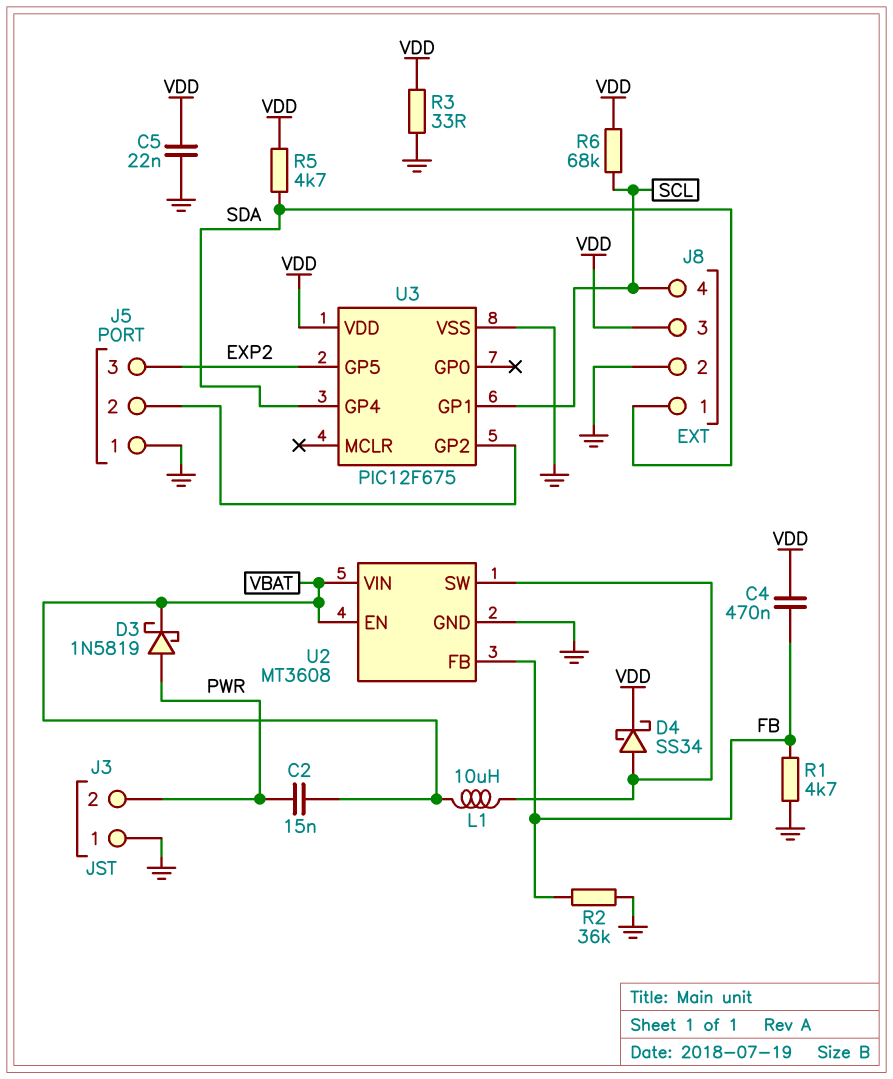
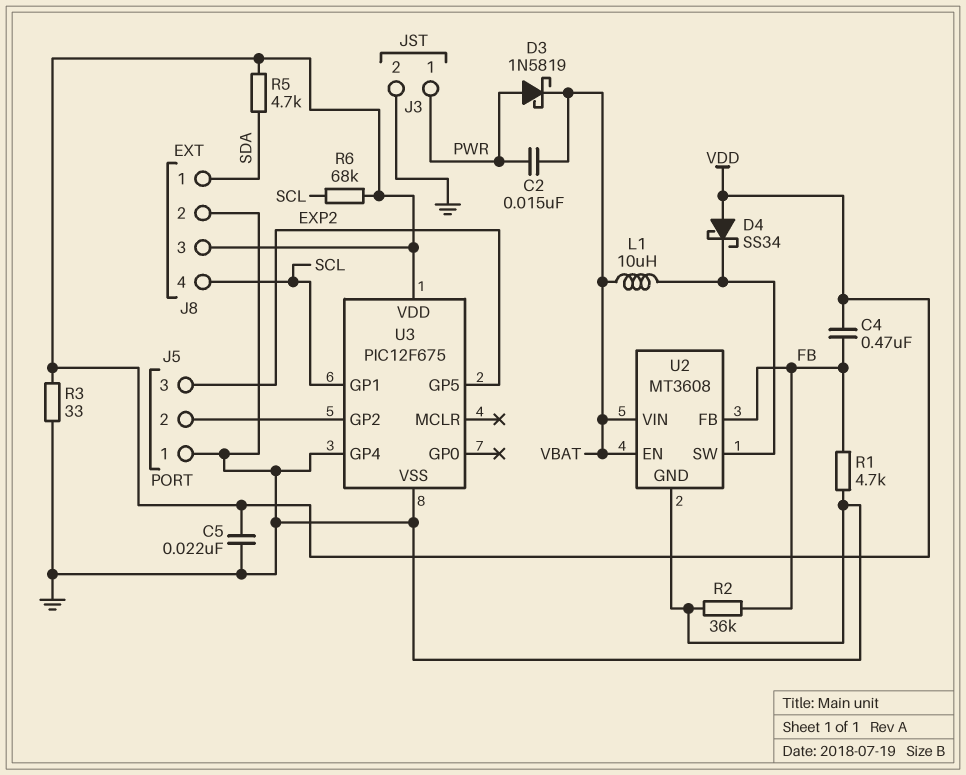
D4: schottky SS34 (A U2/SW, K VDD) -> schottky SS34 (A VDD, K U2/SW)
J3 pin 1: GND -> PWR
J3 pin 2: PWR -> GND
U3 pin GP4: SDA -> GND

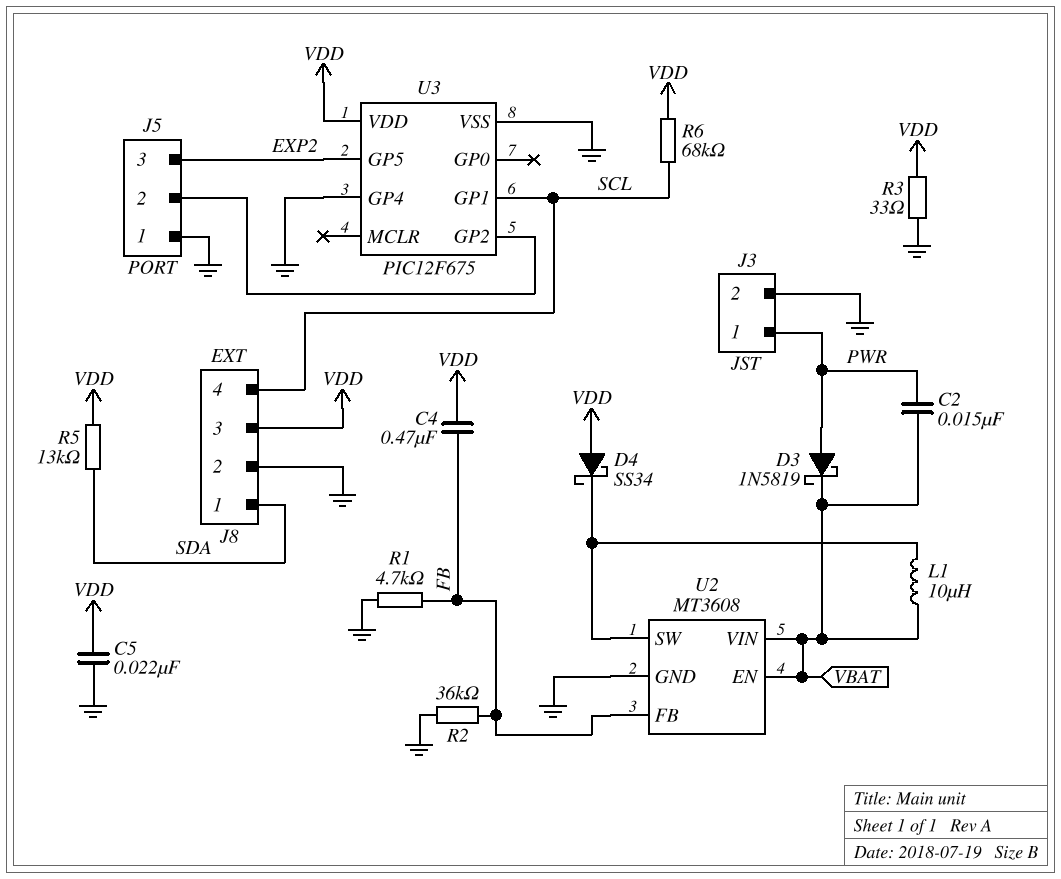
R5: 4.7k (SDA, VDD) -> 13k (SDA, VDD)

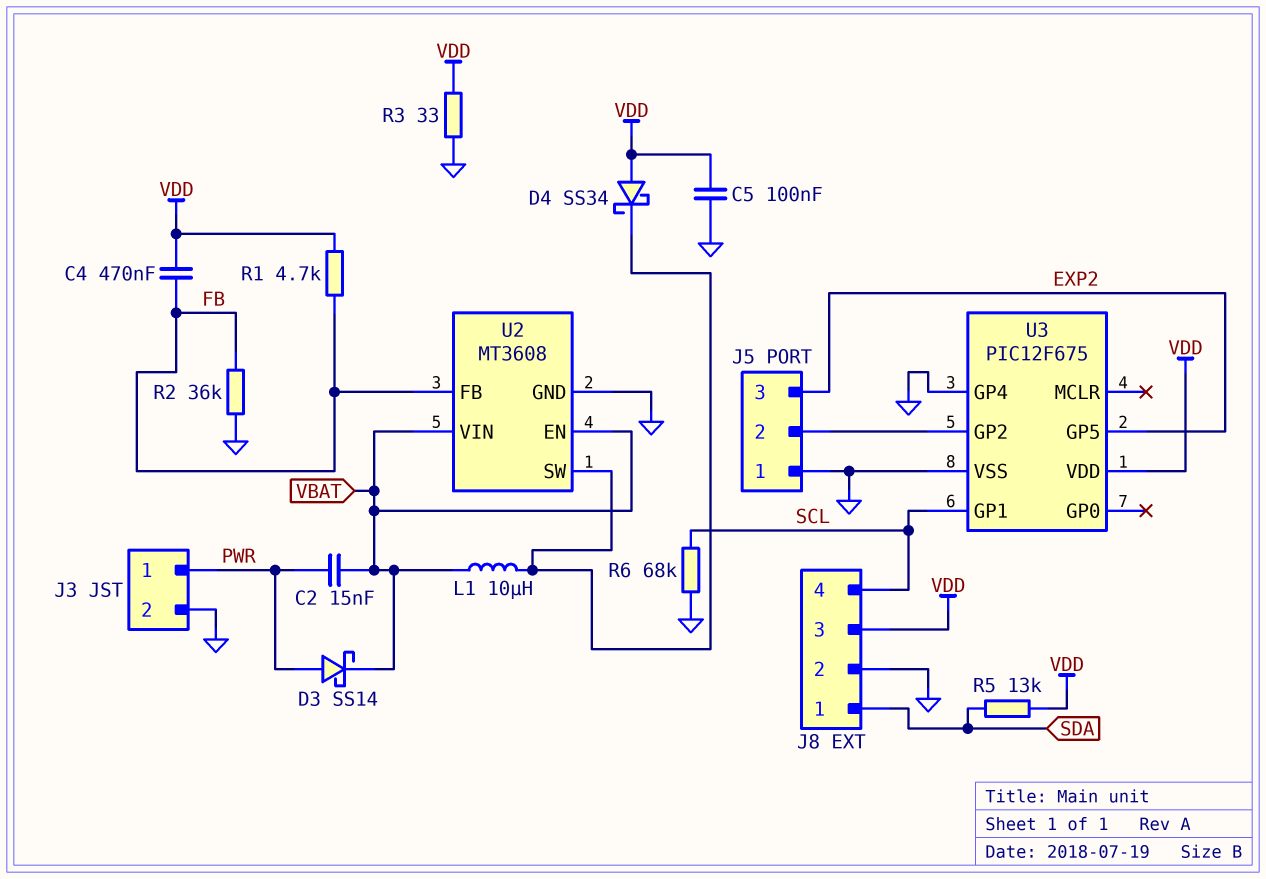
C5: 22nF (GND, VDD) -> 100nF (GND, VDD)
D3: schottky 1N5819 (A PWR, K VBAT) -> schottky SS14 (A PWR, K VBAT)
R1: 4.7k (FB, GND) -> 4.7k (FB, VDD)
R6: 68k (SCL, VDD) -> 68k (GND, SCL)

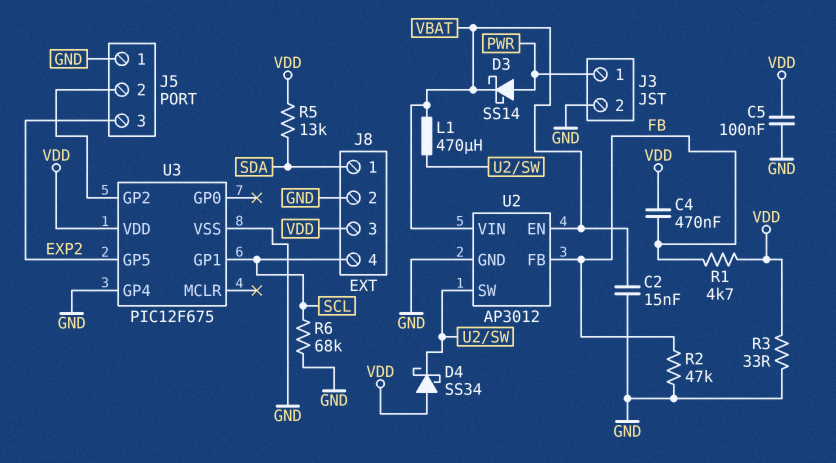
C2: 15nF (PWR, VBAT) -> 15nF (GND, VBAT)
L1: 10uH (U2/SW, VBAT) -> 470uH (U2/SW, VBAT)
R2: 36k (FB, GND) -> 47k (FB, GND)
U2: MT3608 -> AP3012

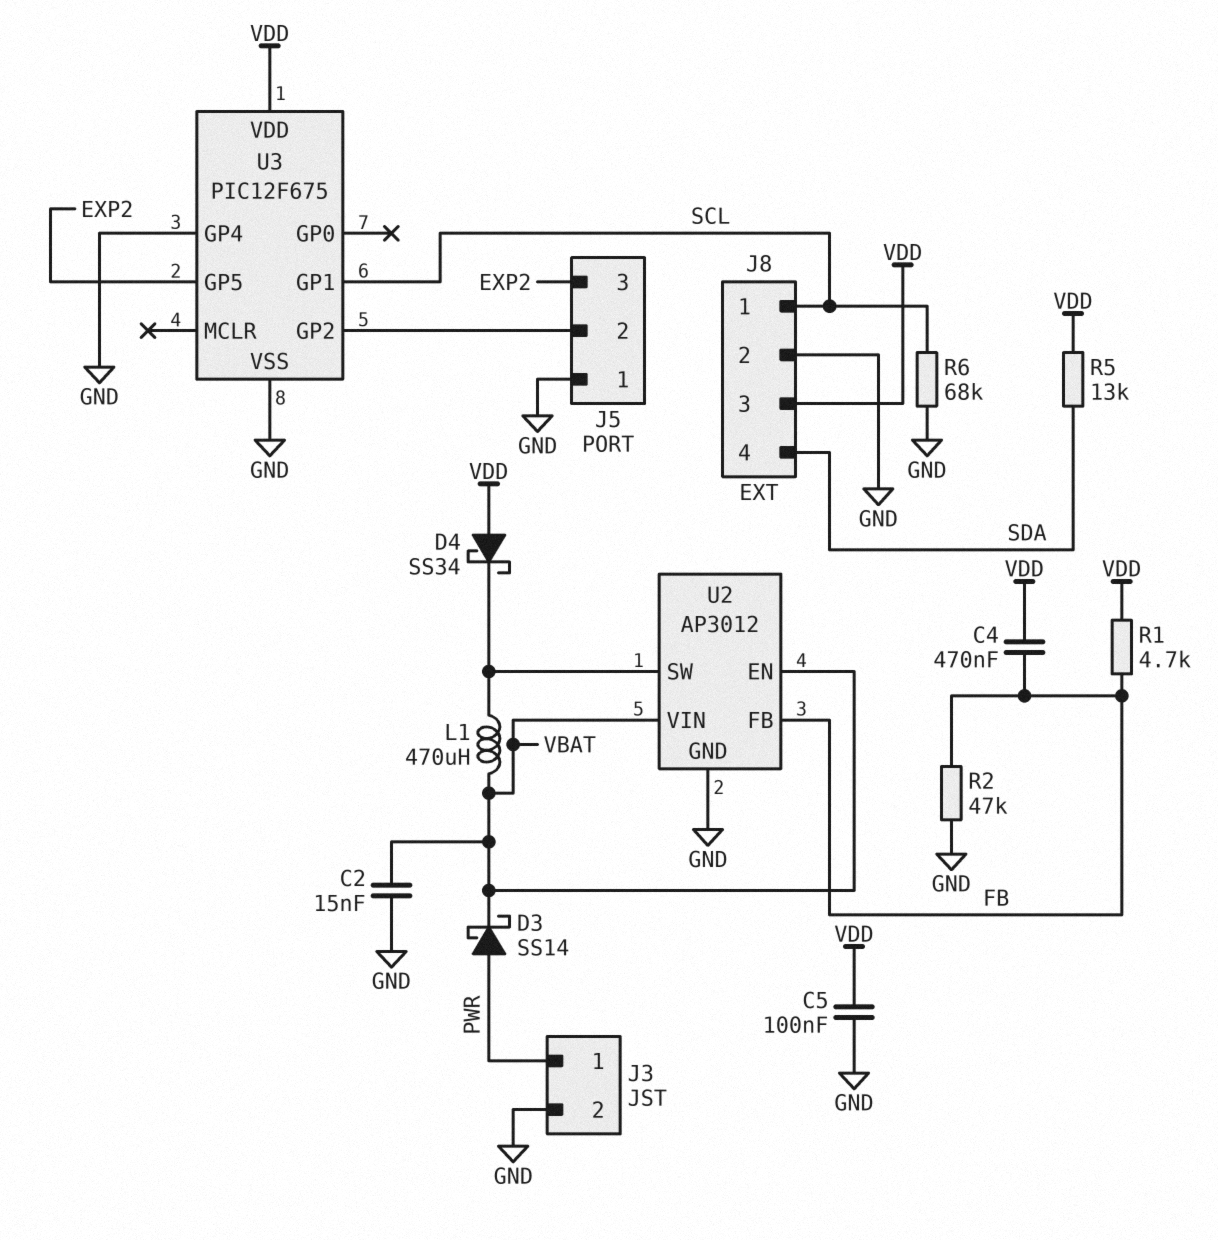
J8 pin 1: SDA -> SCL
J8 pin 4: SCL -> SDA
R3: 33 (GND, VDD) -> none

